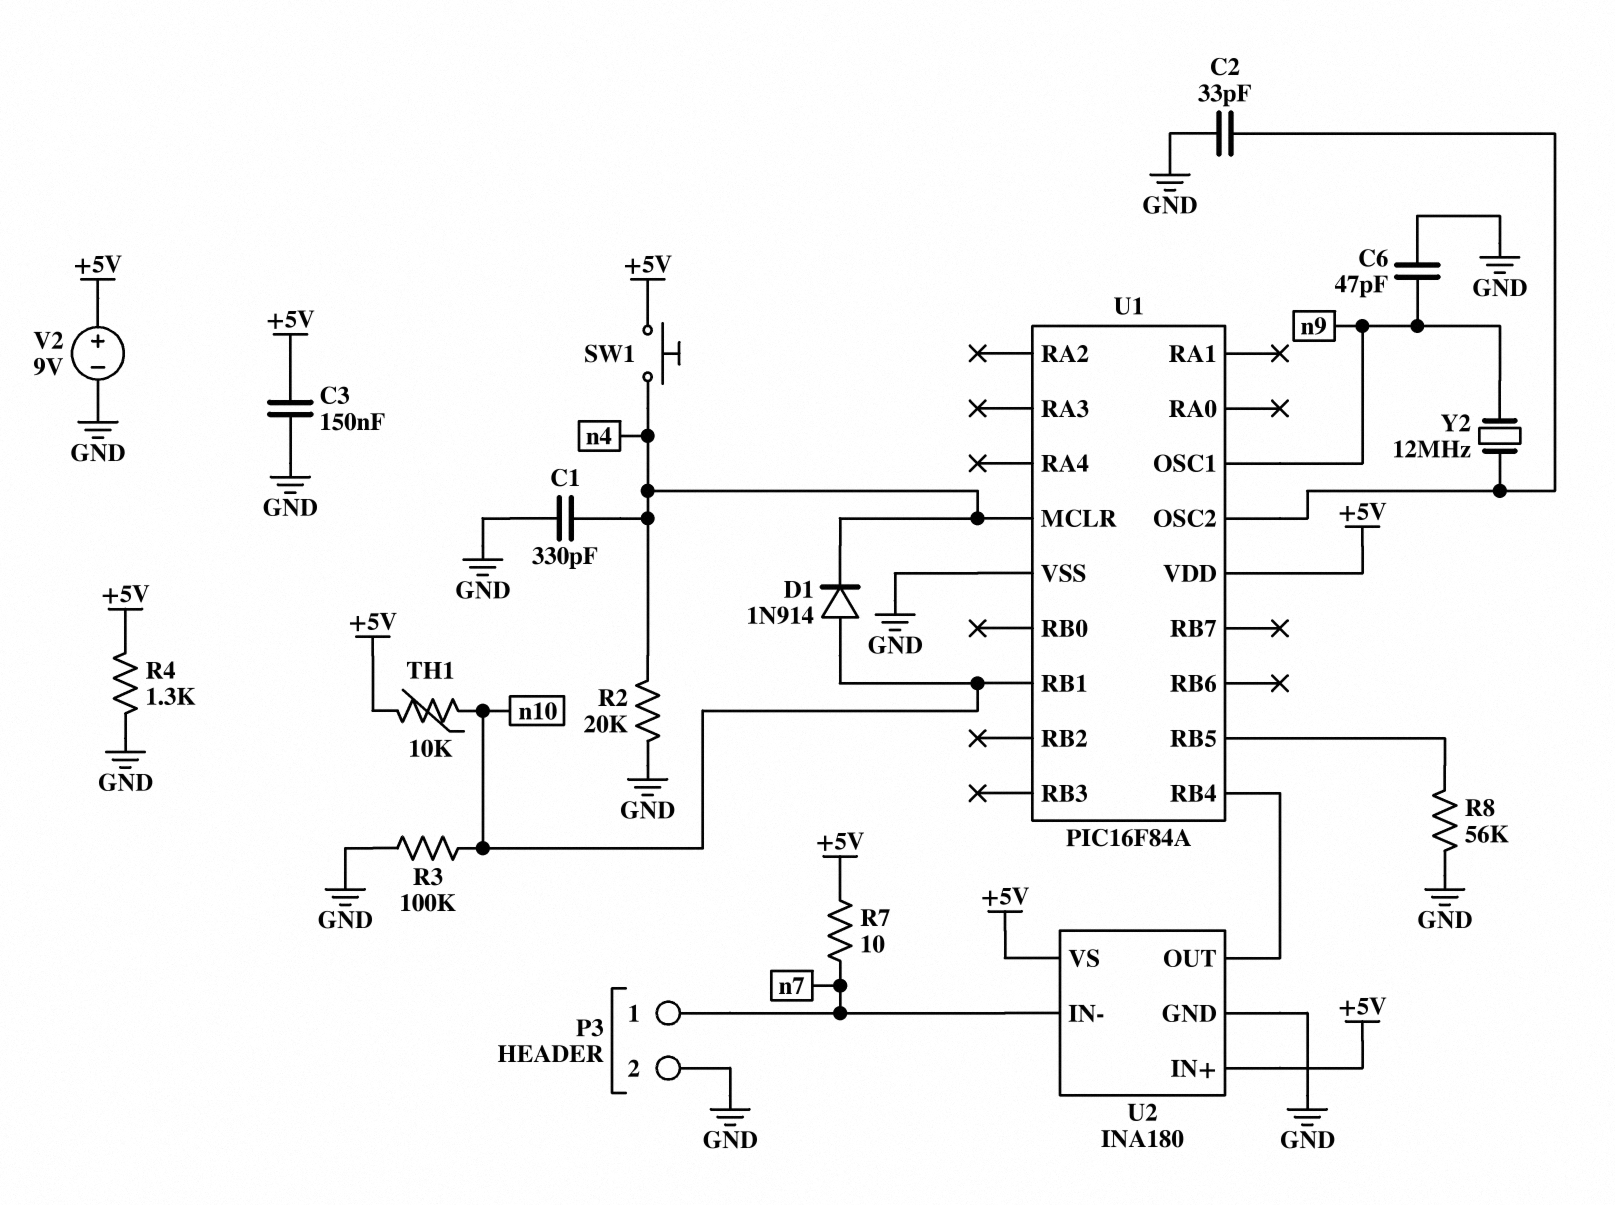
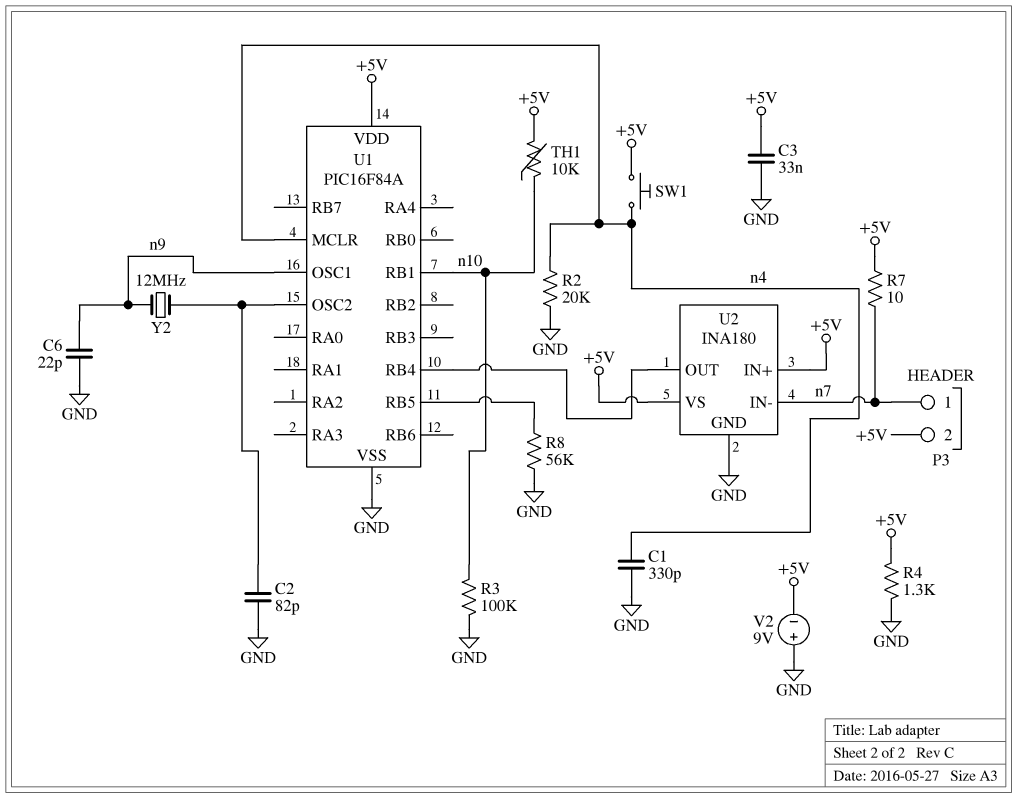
C2: 33pF (GND, U1/OSC2) -> 82pF (GND, U1/OSC2)
C3: 150nF (+5V, GND) -> 33nF (+5V, GND)
C6: 47pF (GND, n9) -> 22pF (GND, n9)
D1: diode 1N914 (A n10, K n4) -> none
P3 pin 2: GND -> +5V
V2: 9V (plus +5V, minus GND) -> 9V (plus GND, minus +5V)

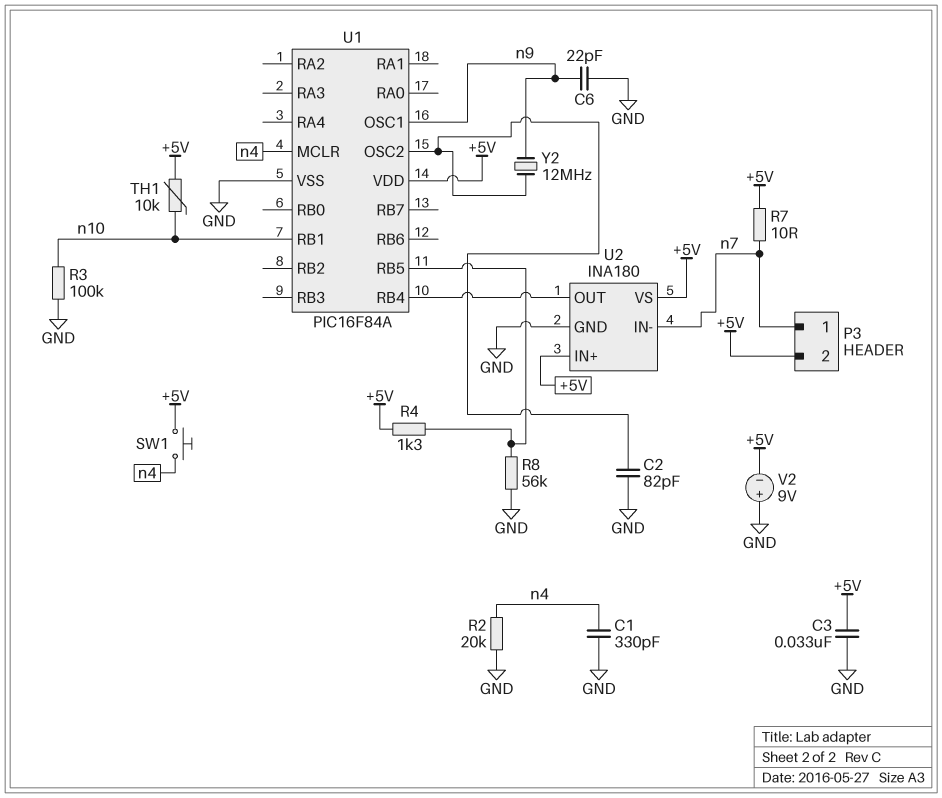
R4: 1.3k (+5V, GND) -> 1.3k (+5V, U1/RB5)

